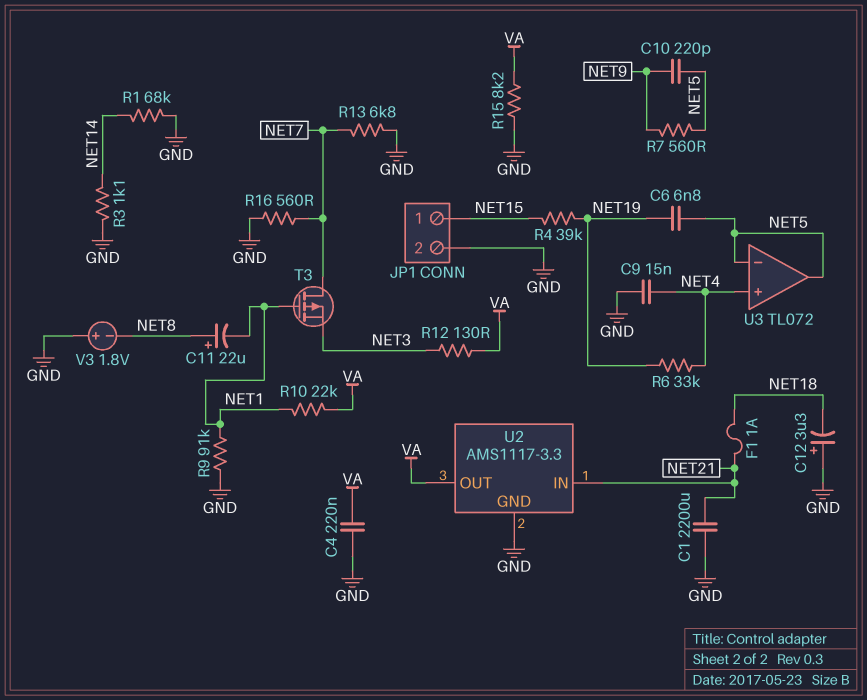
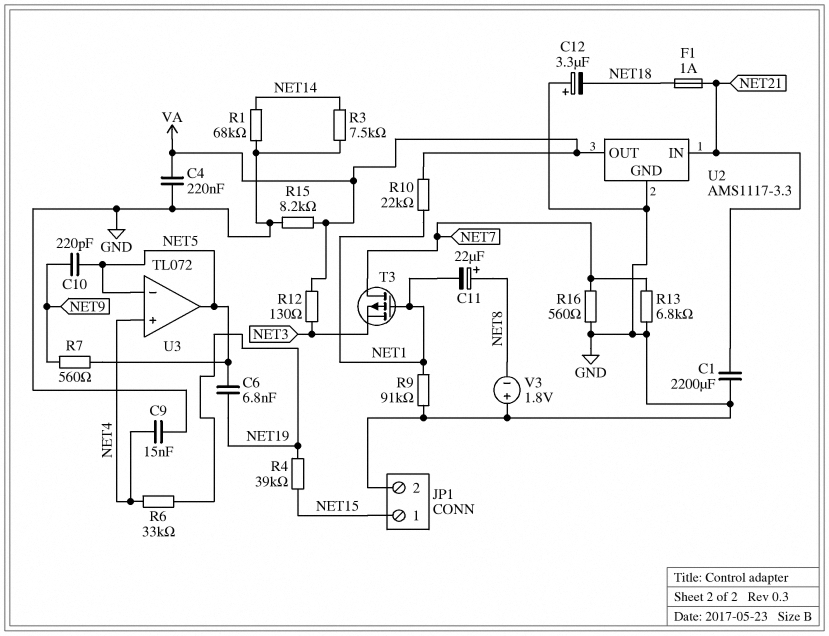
R3: 1.1k (GND, NET14) -> 7.5k (GND, NET14)

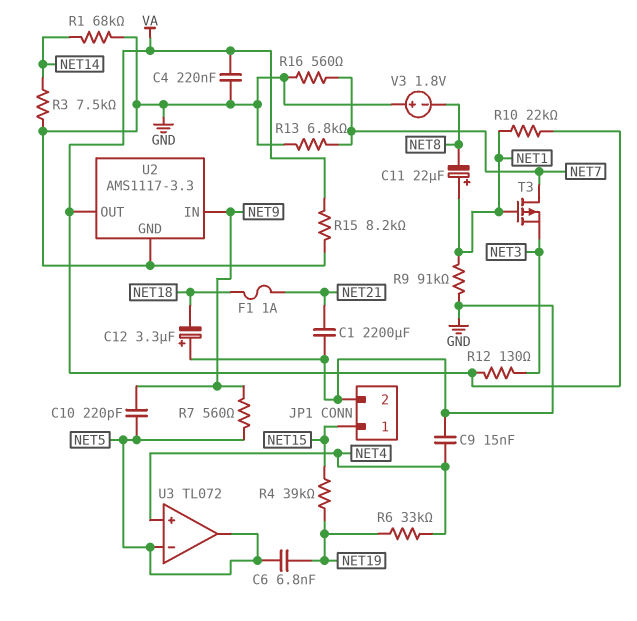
C11: 22uF (plus NET8, minus NET1) -> 22uF (plus NET1, minus NET8)
U2 pin IN: NET21 -> NET9

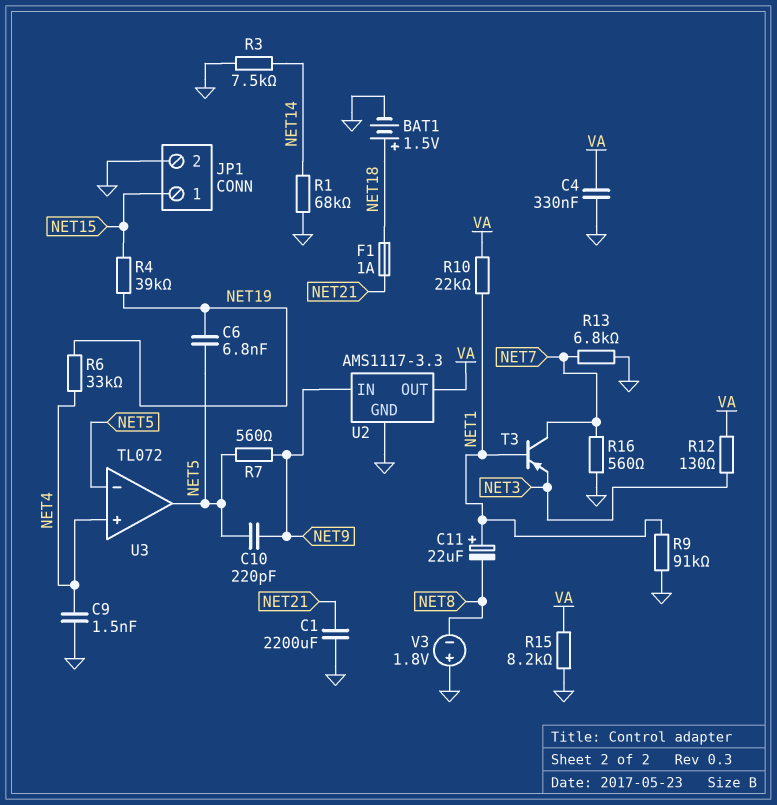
BAT1: none -> 1.5V (plus NET18, minus GND)
C4: 220nF (GND, VA) -> 330nF (GND, VA)
C9: 15nF (GND, NET4) -> 1.5nF (GND, NET4)
C12: 3.3uF (plus GND, minus NET18) -> none
T3: PMOS (G NET1, D NET7, S NET3) -> PNP (B NET1, C NET7, E NET3)

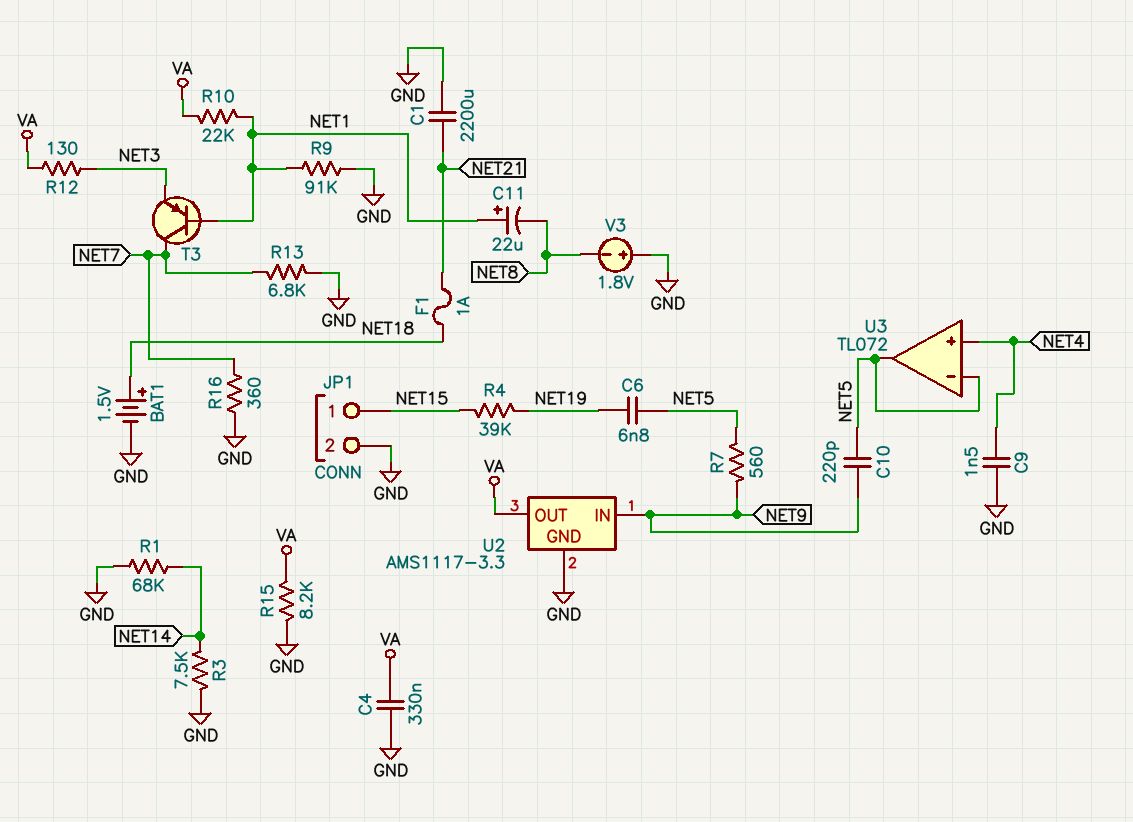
R6: 33k (NET4, NET19) -> none
R16: 560 (GND, NET7) -> 360 (GND, NET7)

